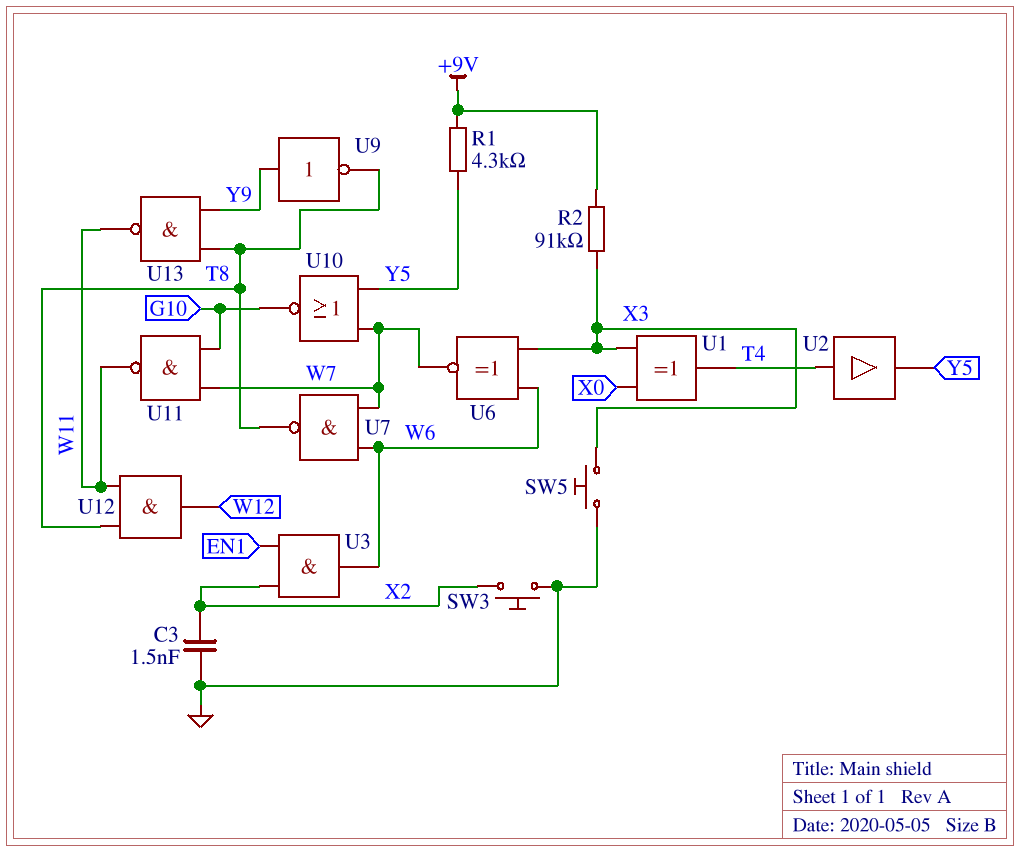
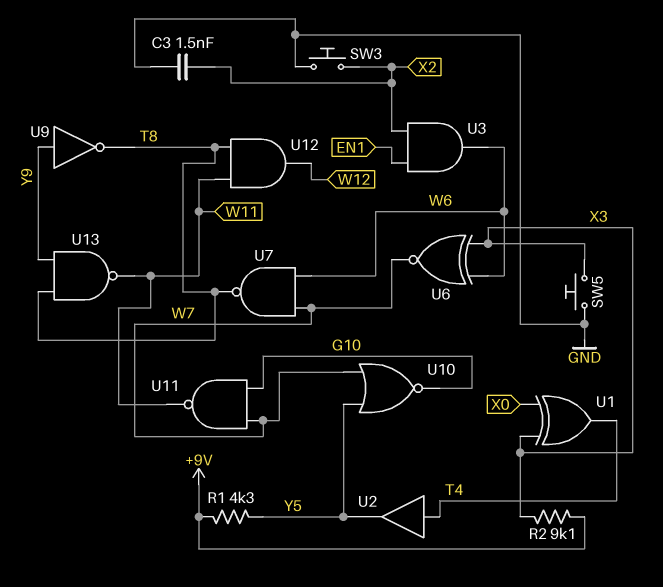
R2: 91k (+9V, X3) -> 9.1k (+9V, X3)

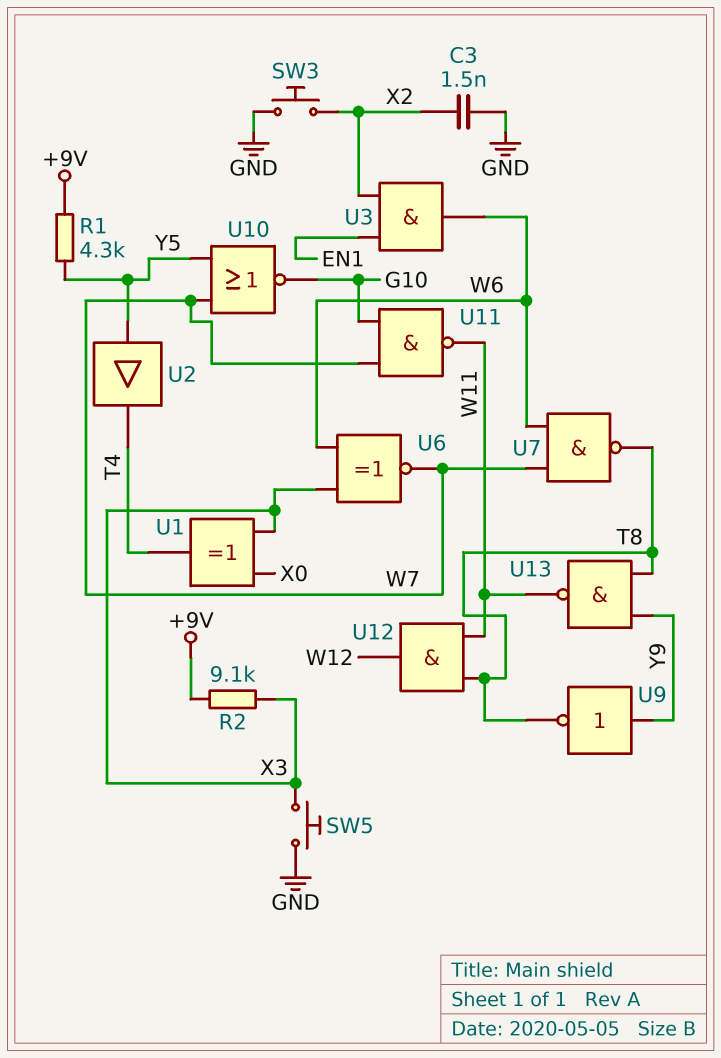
U2: buffer (in T4, out Y5) -> buffer (in Y5, out T4)

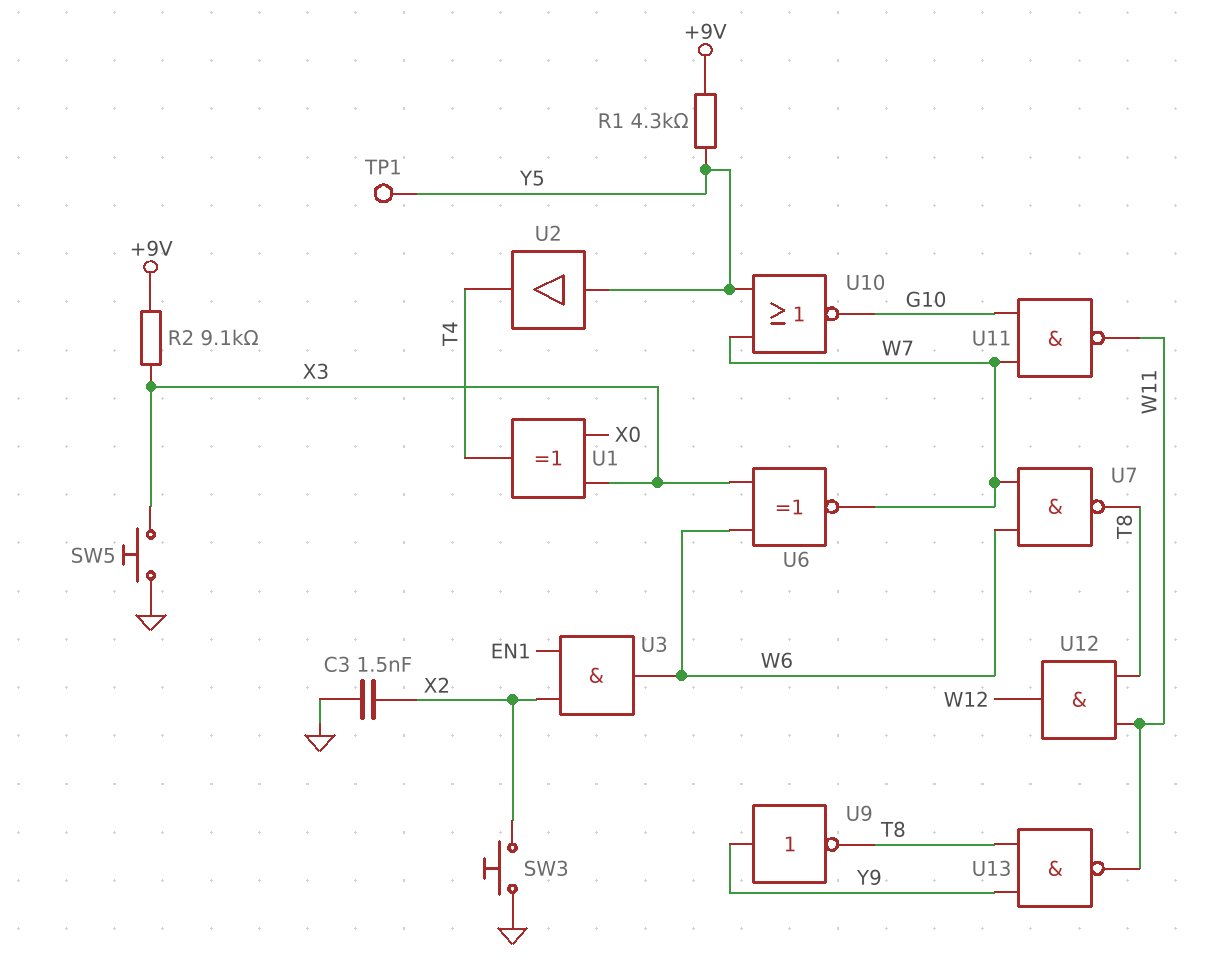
TP1: none -> test point (Y5)

